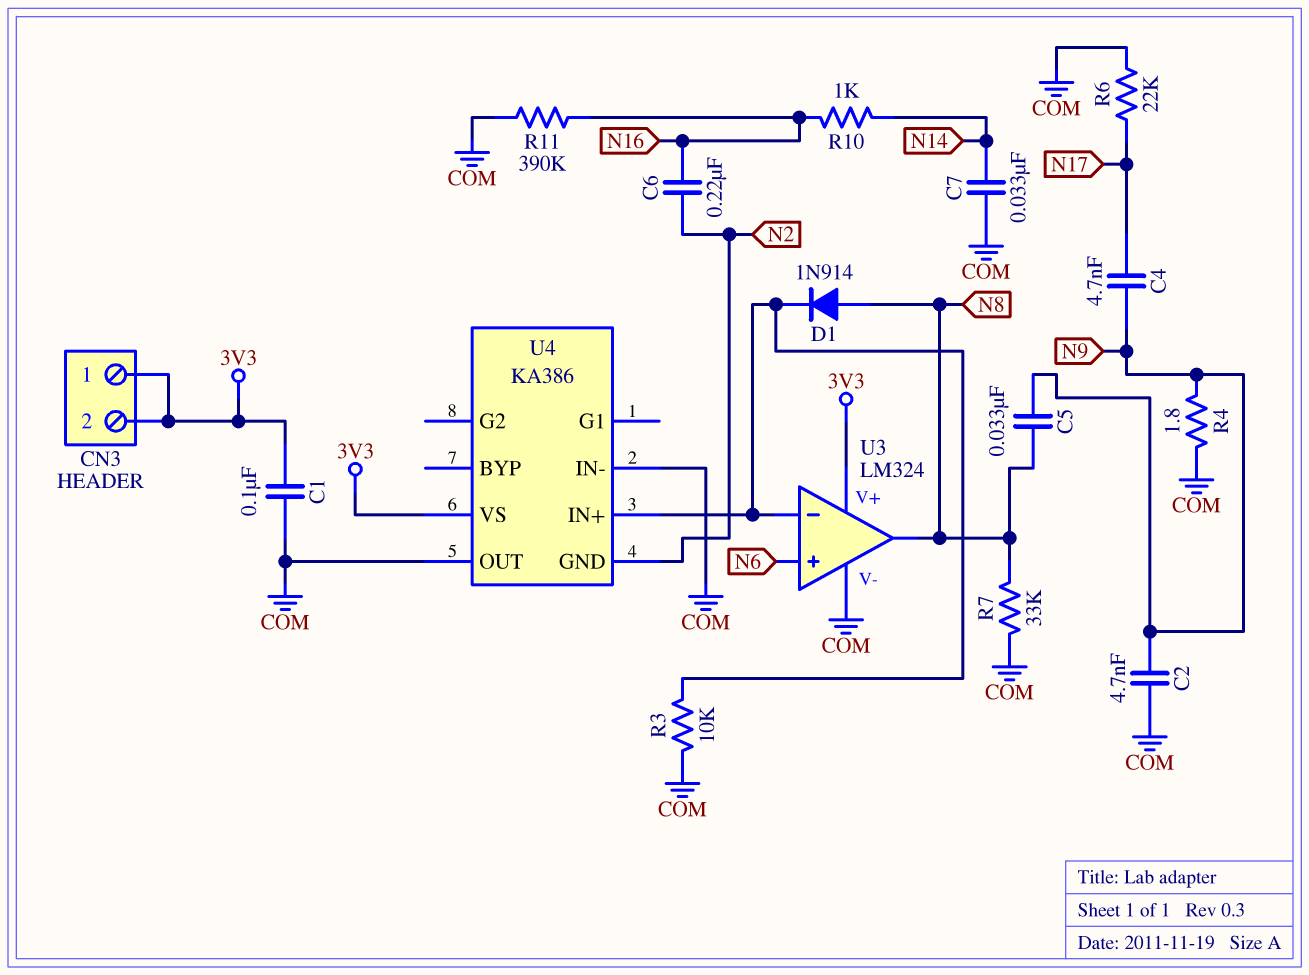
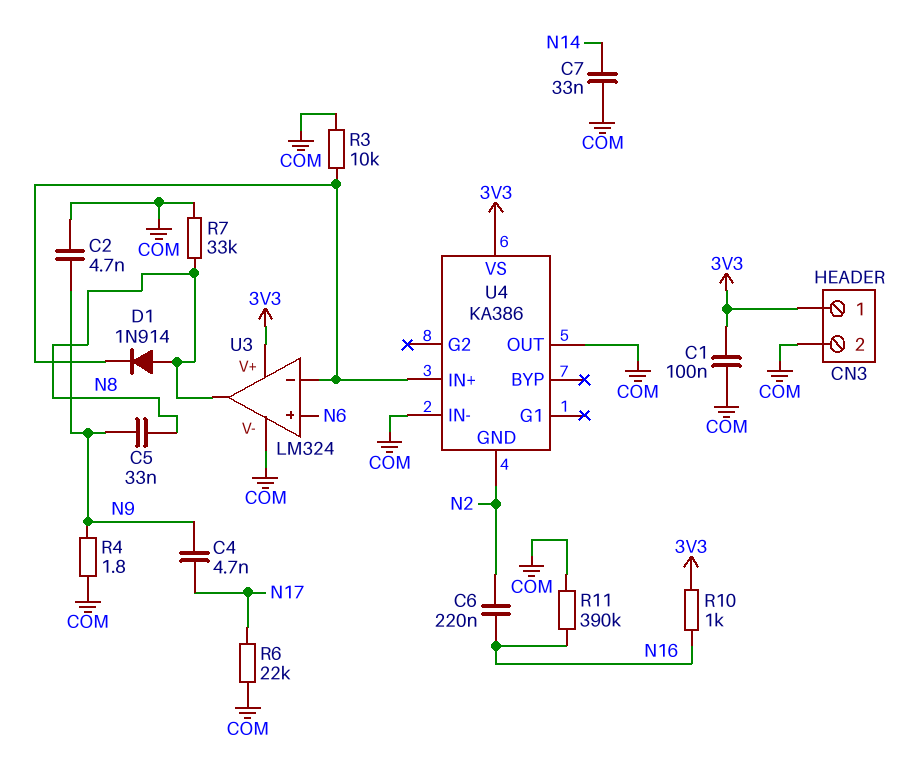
CN3 pin 2: 3V3 -> COM
R10: 1k (N14, N16) -> 1k (3V3, N16)

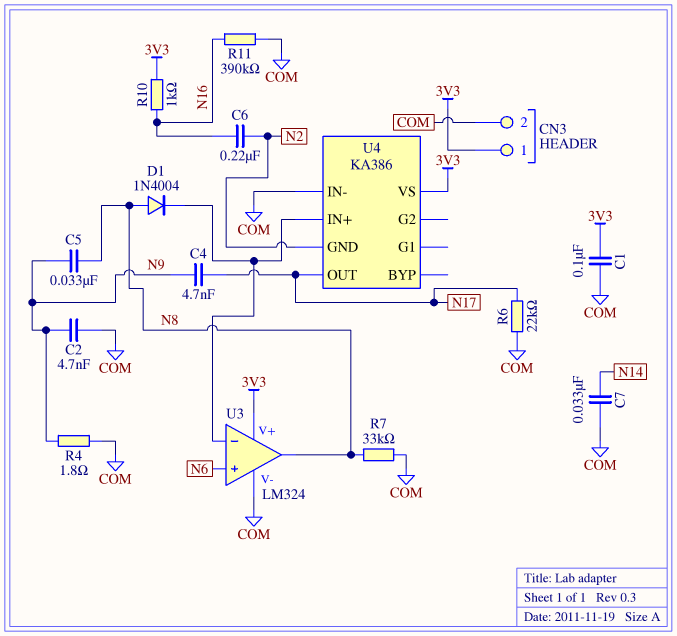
D1: diode 1N914 (A N8, K U3/in-) -> diode 1N4004 (A N8, K U3/in-)
R3: 10k (COM, U3/in-) -> none
U4 pin OUT: COM -> N17

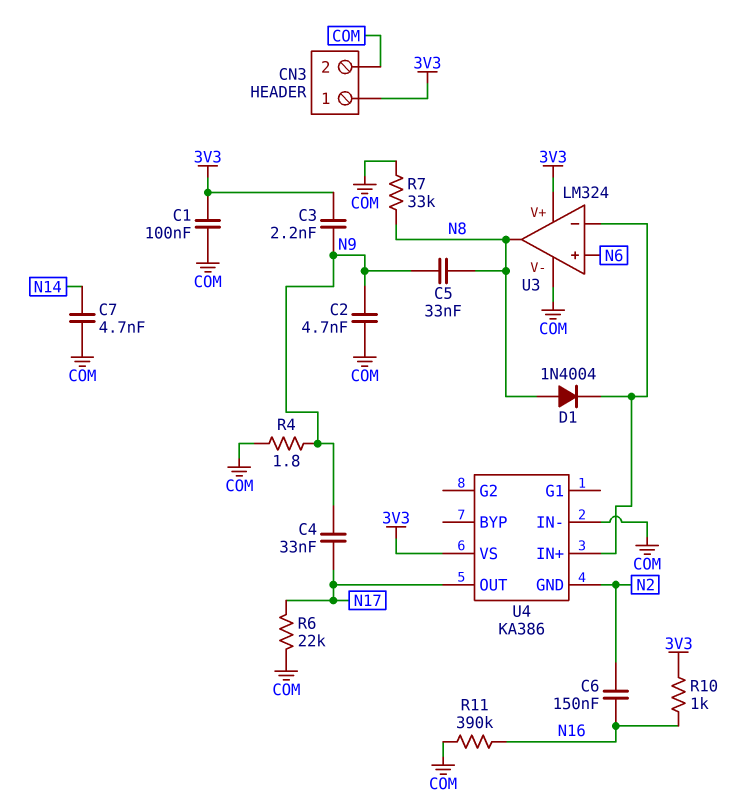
C3: none -> 2.2nF (3V3, N9)
C4: 4.7nF (N9, N17) -> 33nF (N9, N17)
C6: 220nF (N2, N16) -> 150nF (N2, N16)
C7: 33nF (COM, N14) -> 4.7nF (COM, N14)

